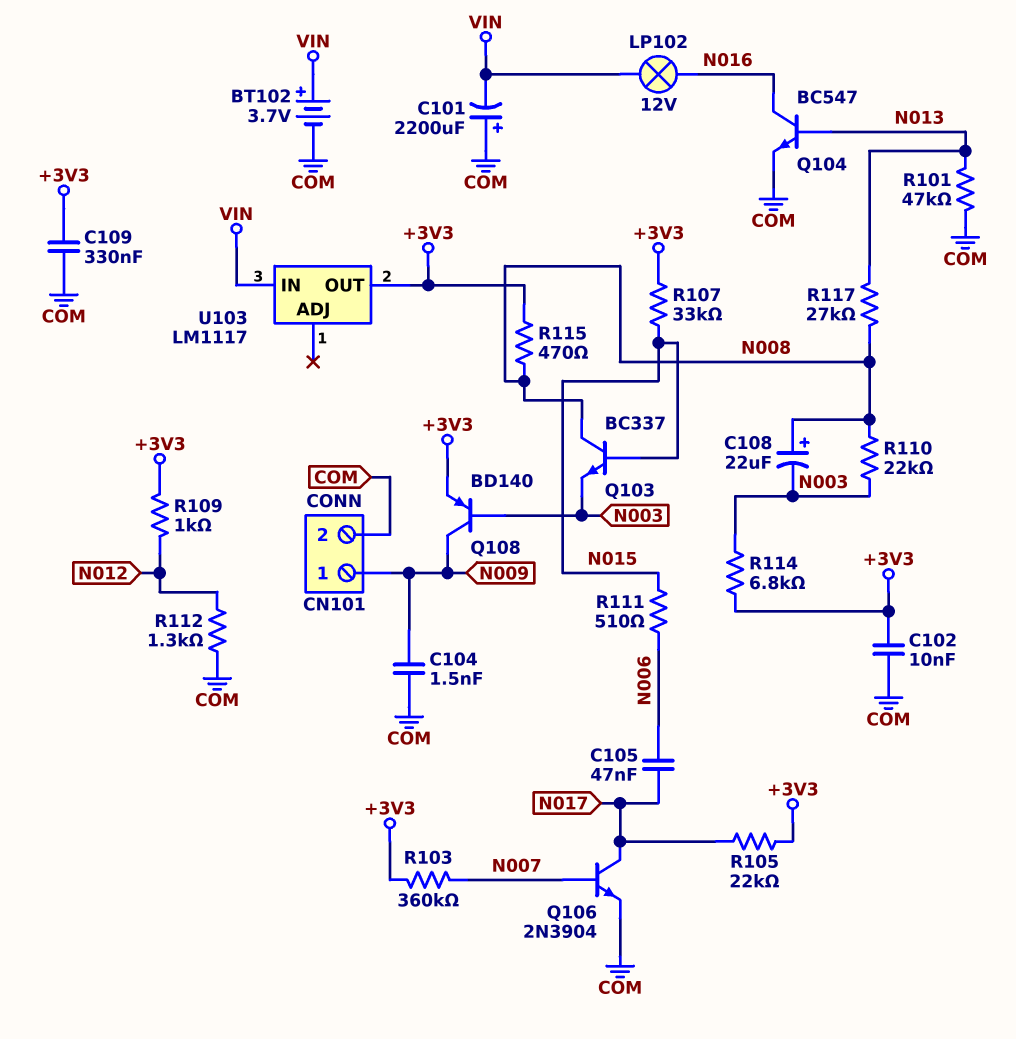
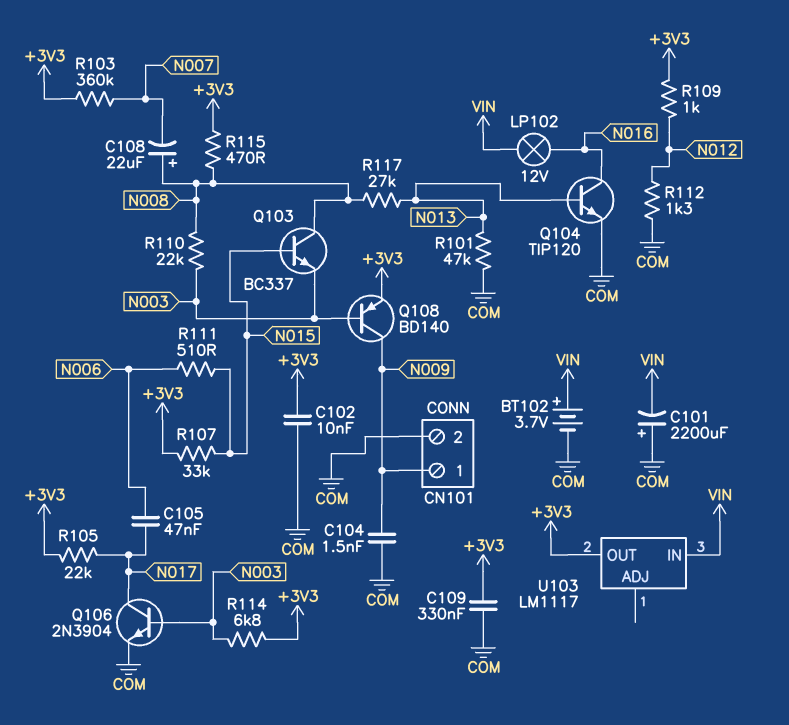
C108: 22uF (plus N008, minus N003) -> 22uF (plus N008, minus N007)
Q104: NPN BC547 (B N013, C N016, E COM) -> NPN TIP120 (B N013, C N016, E COM)
Q106: NPN 2N3904 (B N007, C N017, E COM) -> NPN 2N3904 (B N003, C N017, E COM)

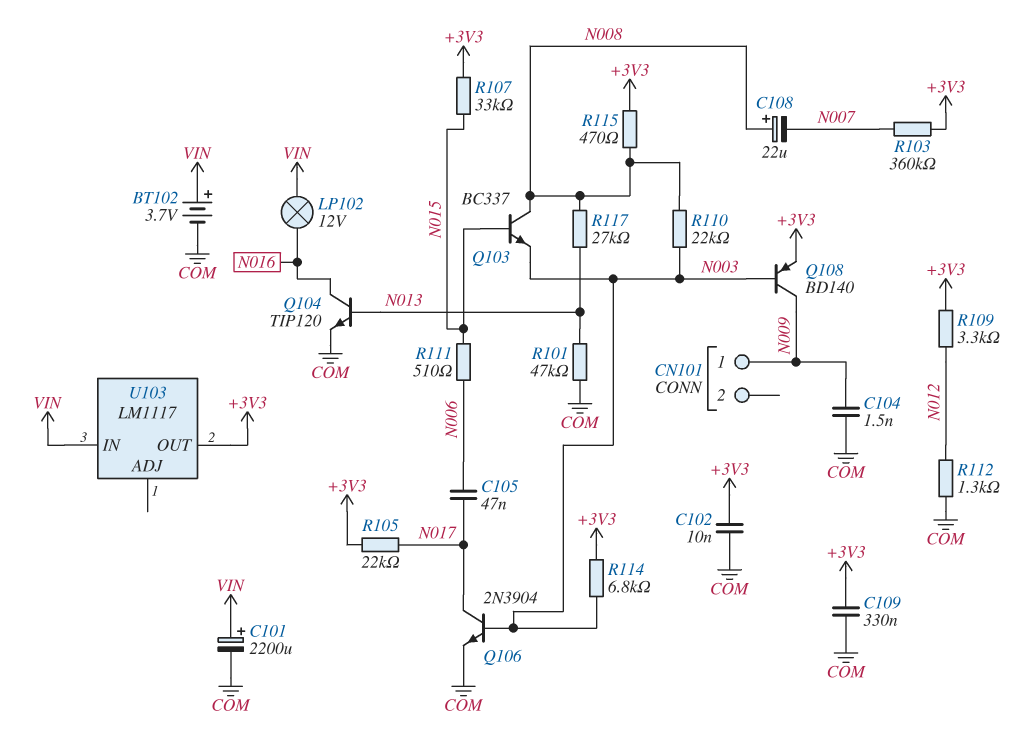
C101: 2200uF (plus COM, minus VIN) -> 2200uF (plus VIN, minus COM)
CN101 pin 2: COM -> none
R109: 1k (+3V3, N012) -> 3.3k (+3V3, N012)

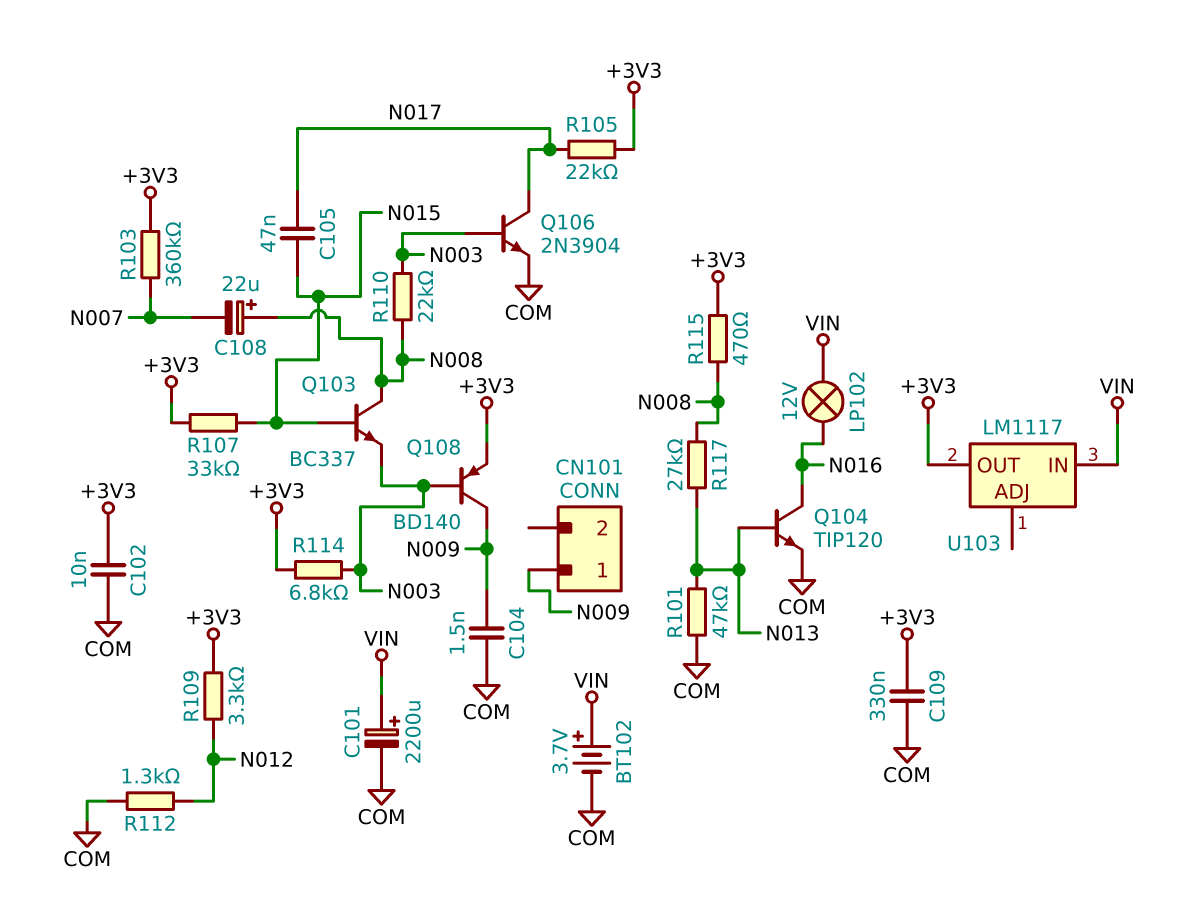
C105: 47nF (N006, N017) -> 47nF (N015, N017)
R111: 510 (N006, N015) -> none

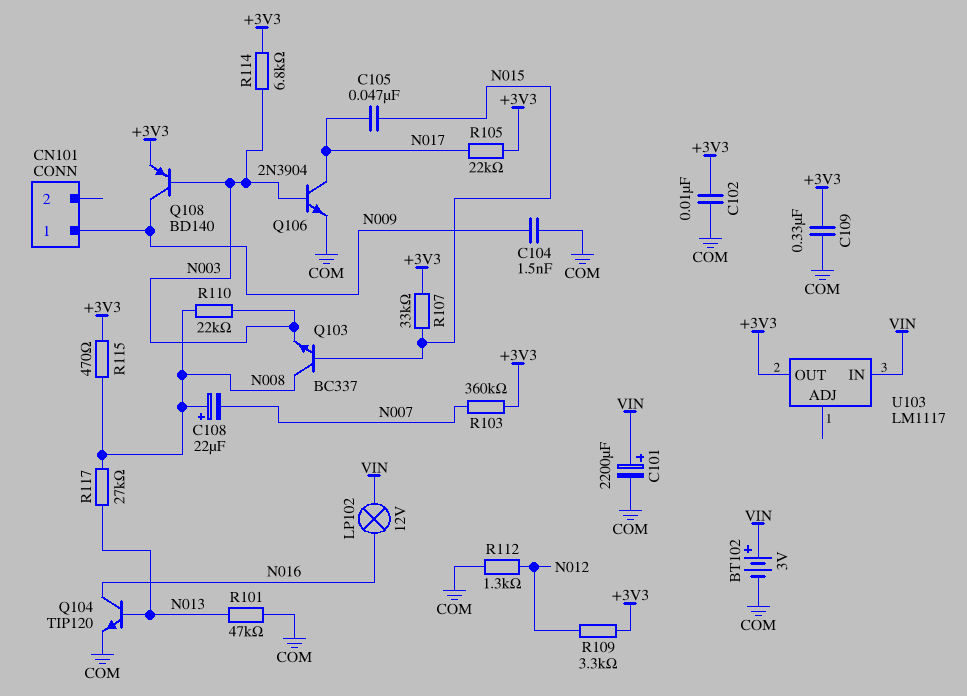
BT102: 3.7V (plus VIN, minus COM) -> 3V (plus VIN, minus COM)

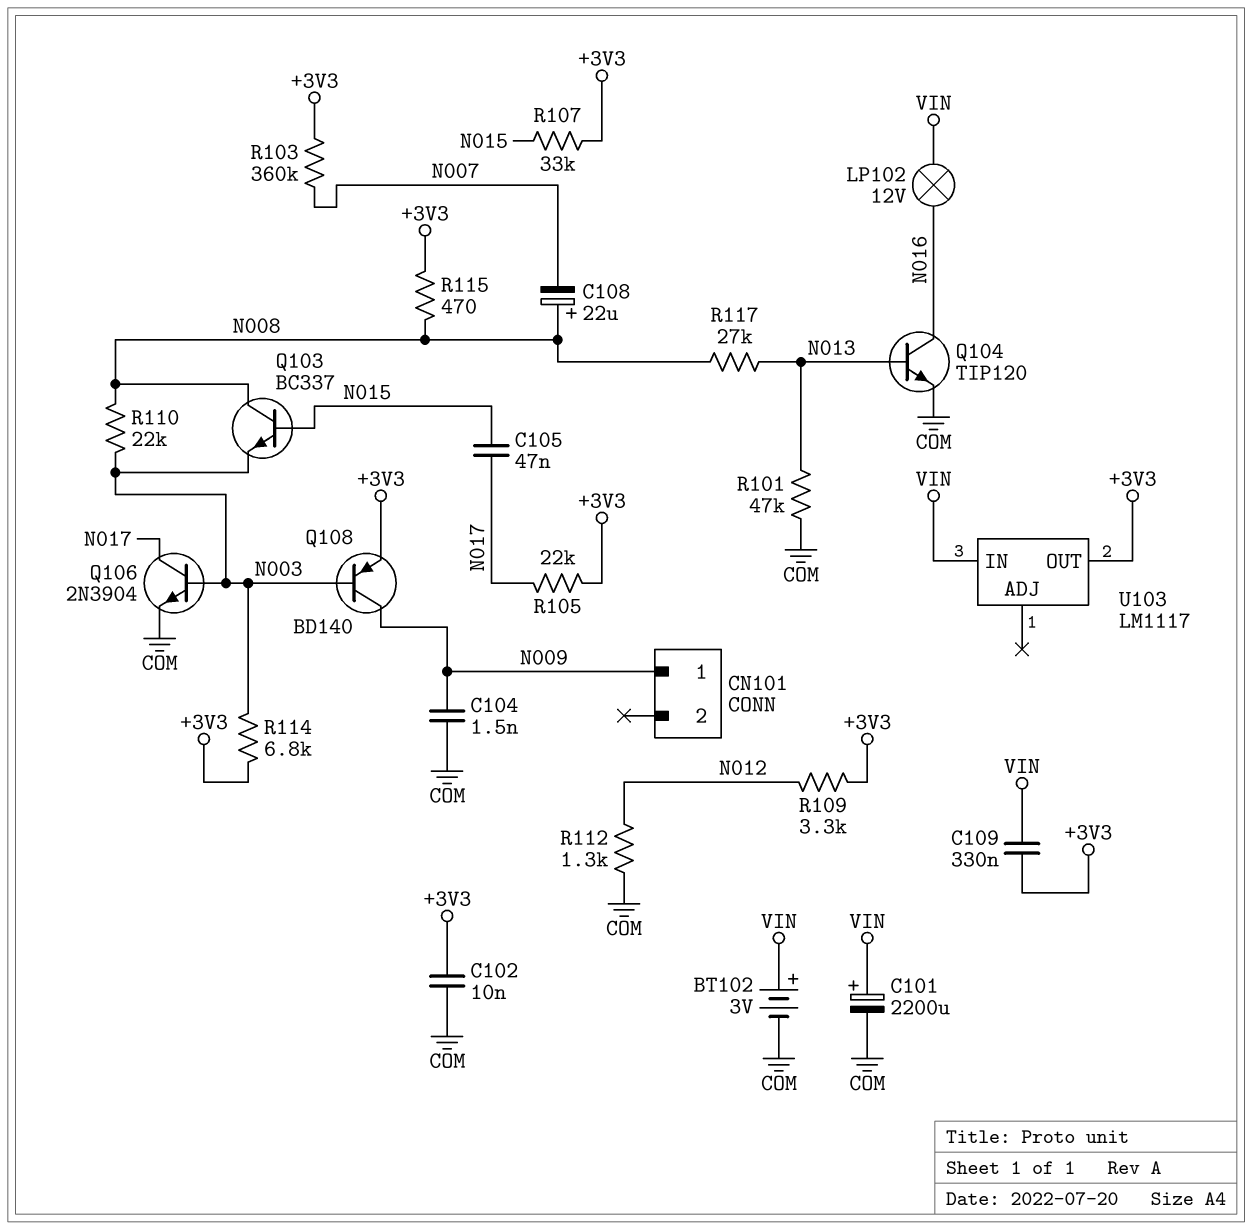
C109: 330nF (+3V3, COM) -> 330nF (+3V3, VIN)

